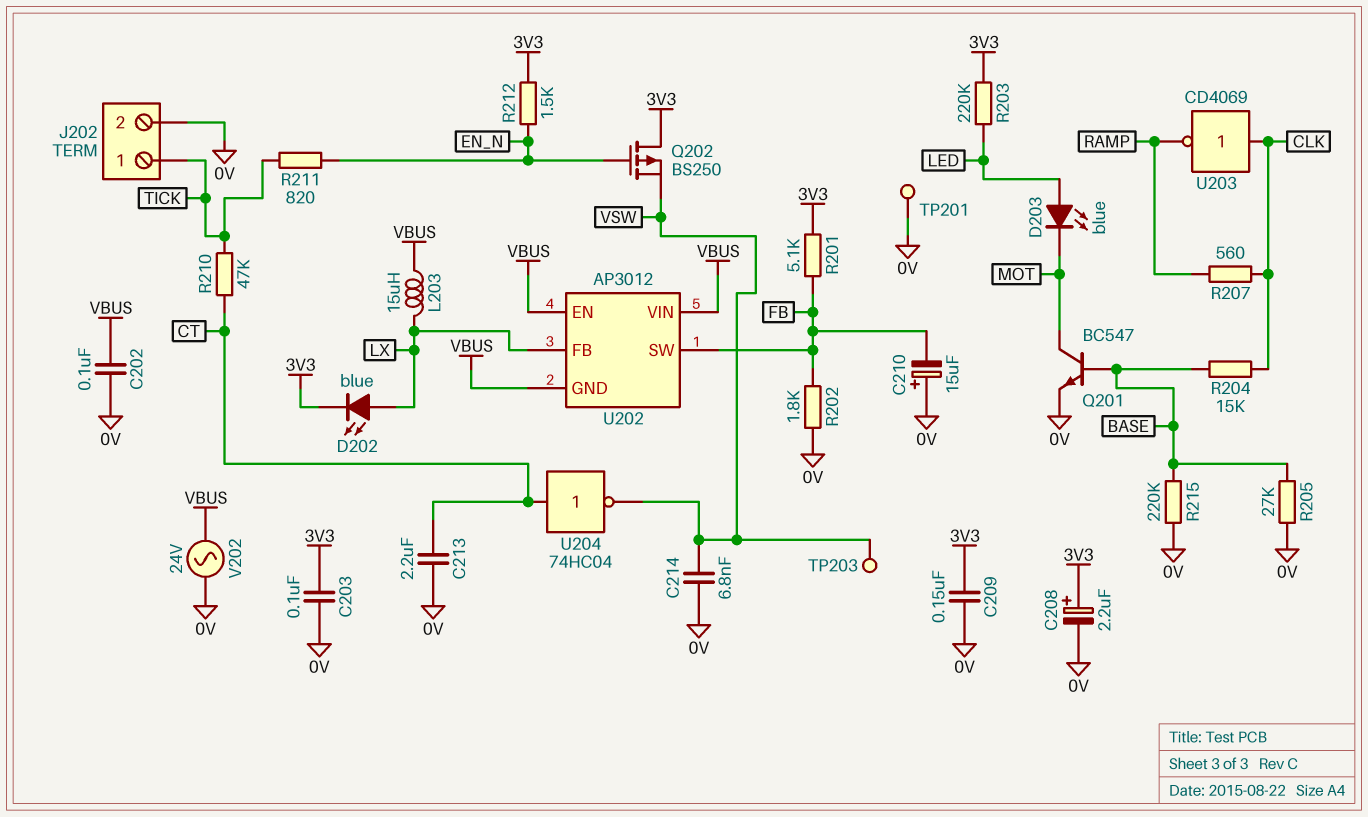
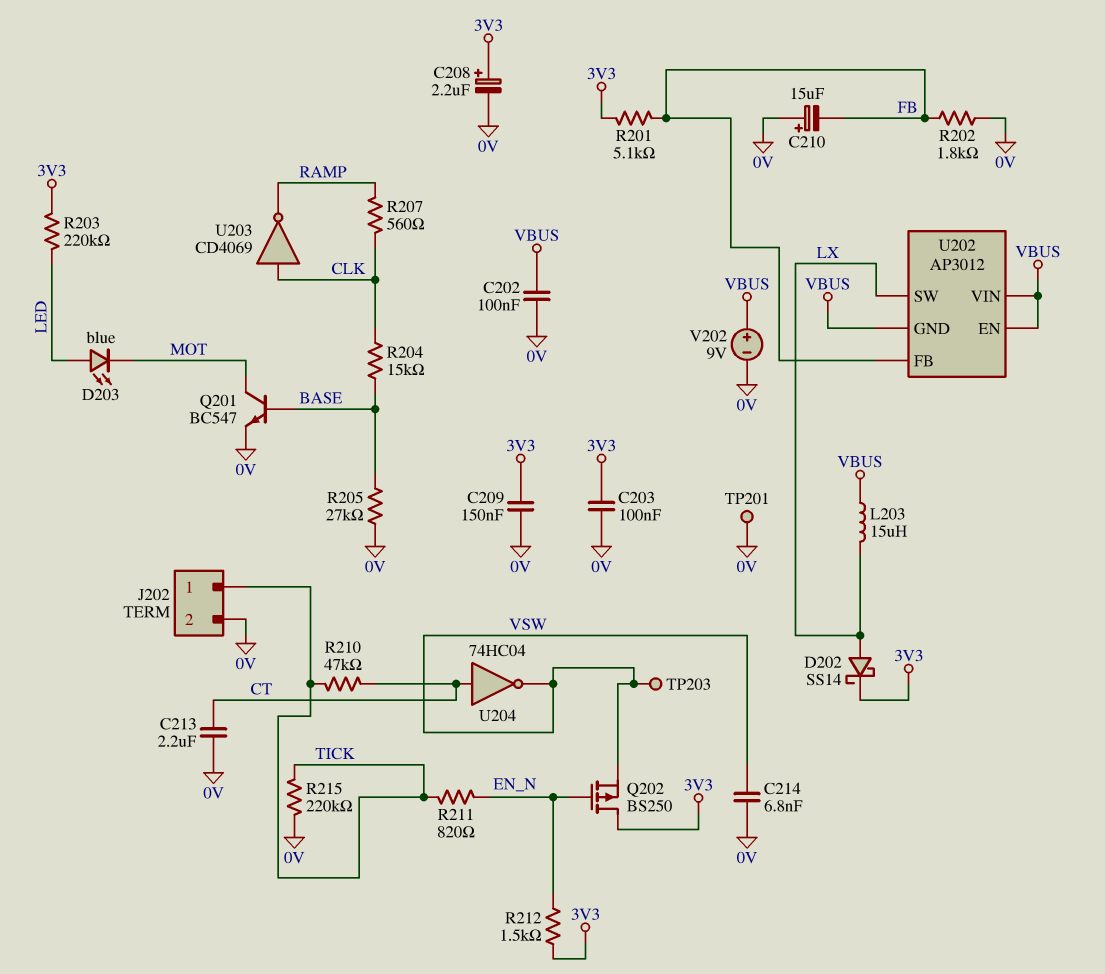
D202: LED blue (A LX, K 3V3) -> schottky SS14 (A LX, K 3V3)
R215: 220k (0V, BASE) -> 220k (0V, TICK)
U202 pin FB: LX -> FB
U202 pin SW: FB -> LX
V202: AC 24V (0V, VBUS) -> 9V (plus VBUS, minus 0V)

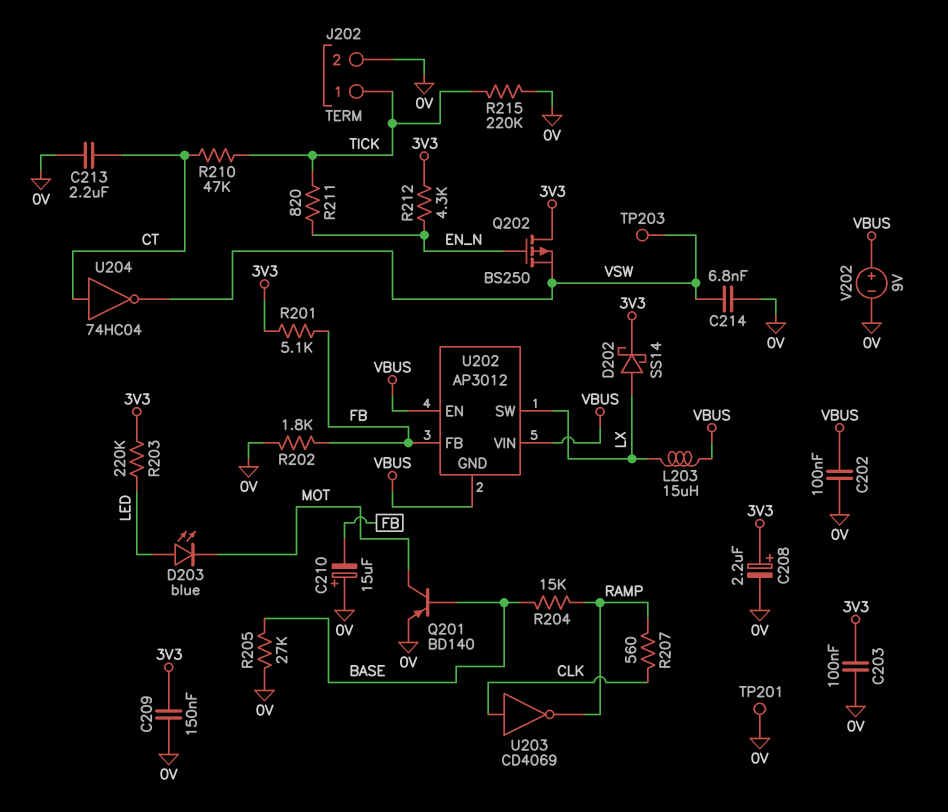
Q201: NPN BC547 (B BASE, C MOT, E 0V) -> PNP BD140 (B BASE, C MOT, E 0V)
R204: 15k (BASE, CLK) -> 15k (BASE, RAMP)
R212: 1.5k (3V3, EN_N) -> 4.3k (3V3, EN_N)

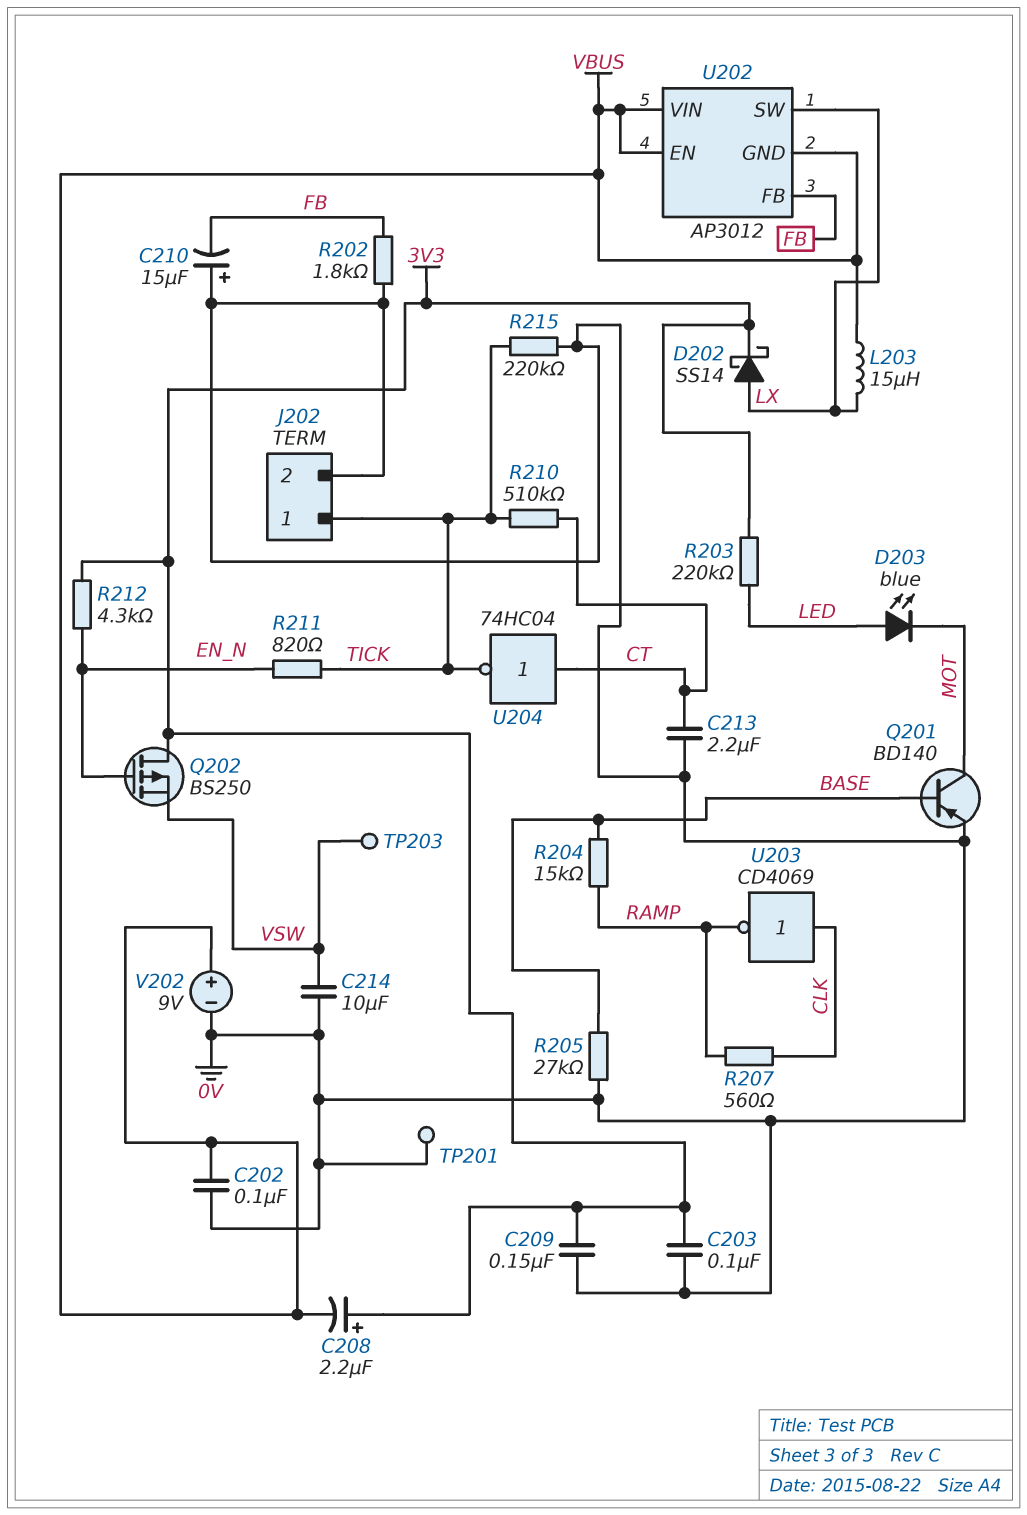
C208: 2.2uF (plus 3V3, minus 0V) -> 2.2uF (plus 3V3, minus VBUS)
C214: 6.8nF (0V, VSW) -> 10uF (0V, VSW)
R201: 5.1k (3V3, FB) -> none
R210: 47k (CT, TICK) -> 510k (CT, TICK)
U204: NOT 74HC04 (in CT, out VSW) -> NOT 74HC04 (in CT, out TICK)

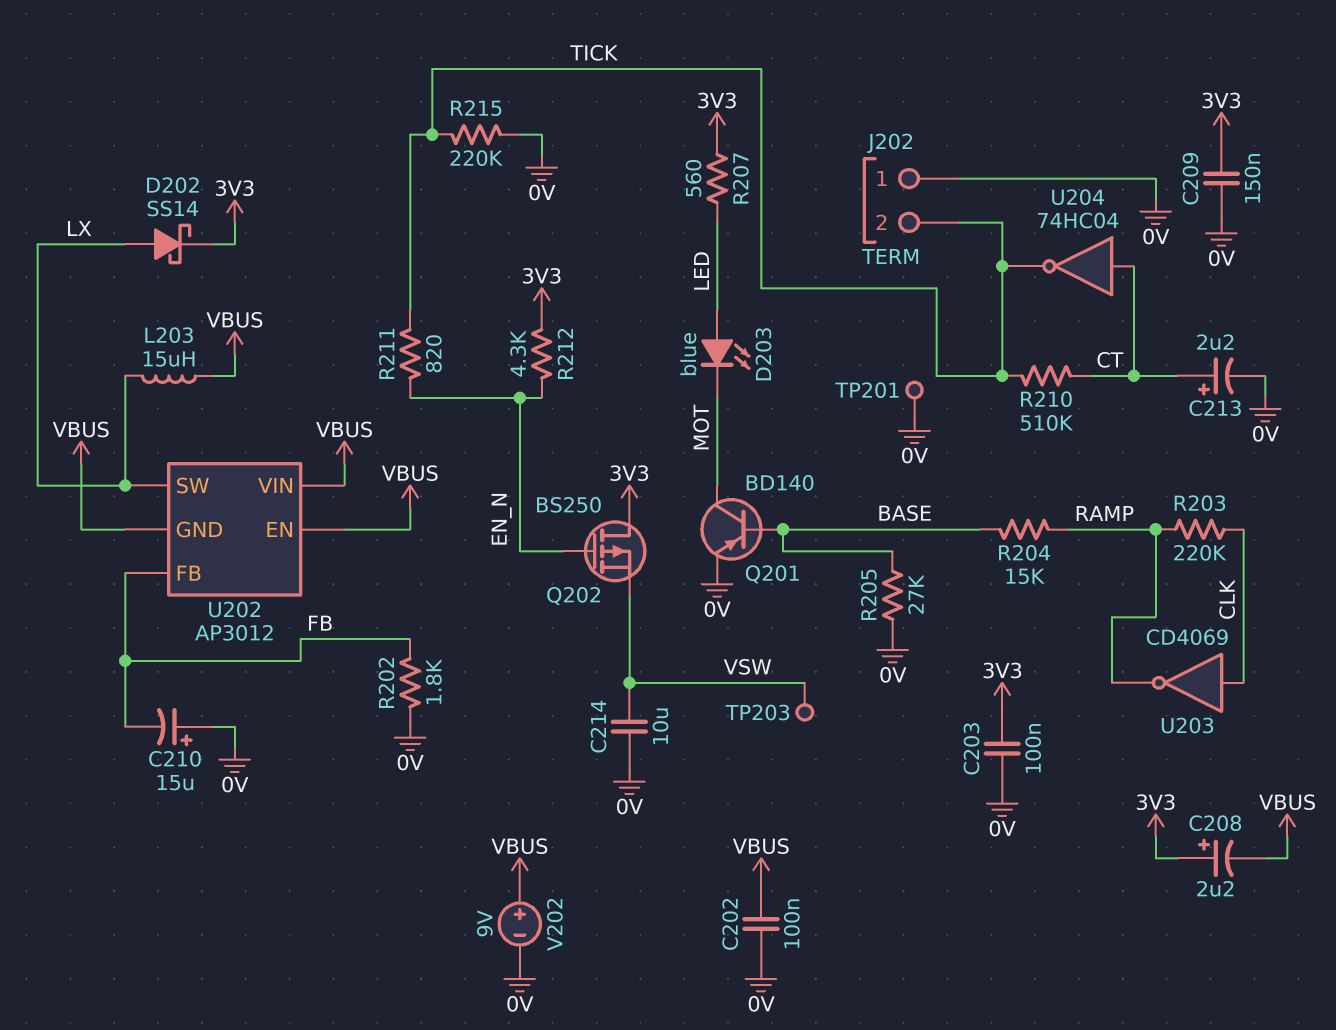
C213: 2.2uF (0V, CT) -> 2.2uF (plus CT, minus 0V)
J202 pin 1: TICK -> 0V
J202 pin 2: 0V -> TICK
R203: 220k (3V3, LED) -> 220k (CLK, RAMP)
R207: 560 (CLK, RAMP) -> 560 (3V3, LED)

